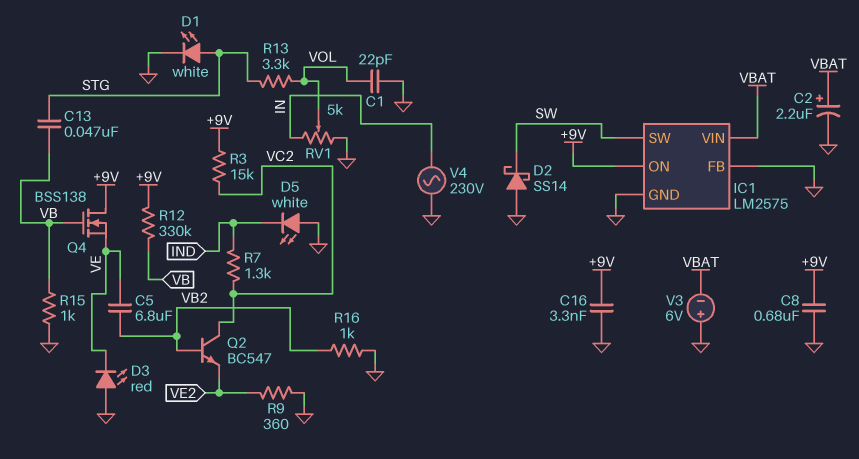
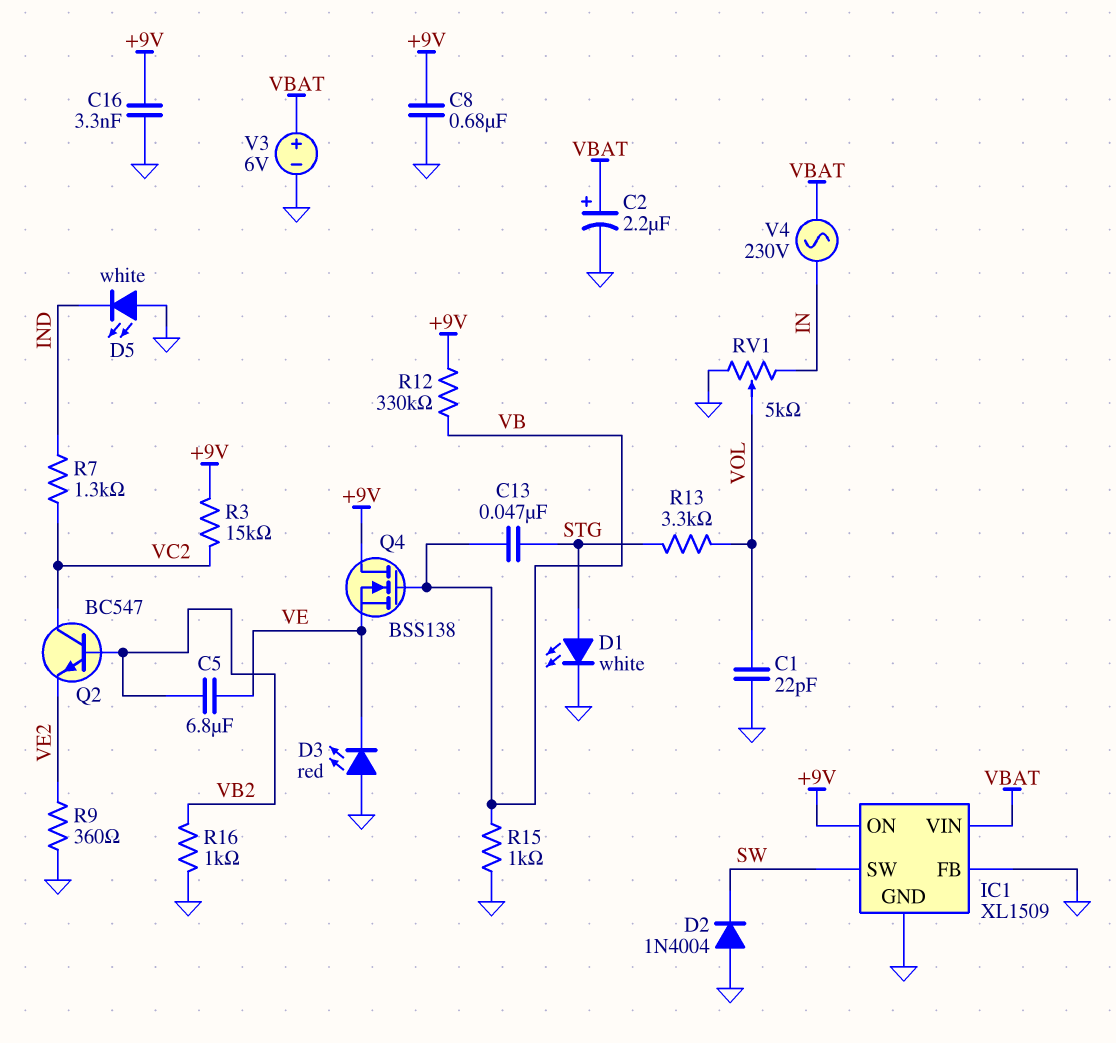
D2: schottky SS14 (A GND, K SW) -> diode 1N4004 (A GND, K SW)
IC1: LM2575 -> XL1509
V3: 6V (plus GND, minus VBAT) -> 6V (plus VBAT, minus GND)
V4: AC 230V (GND, IN) -> AC 230V (IN, VBAT)

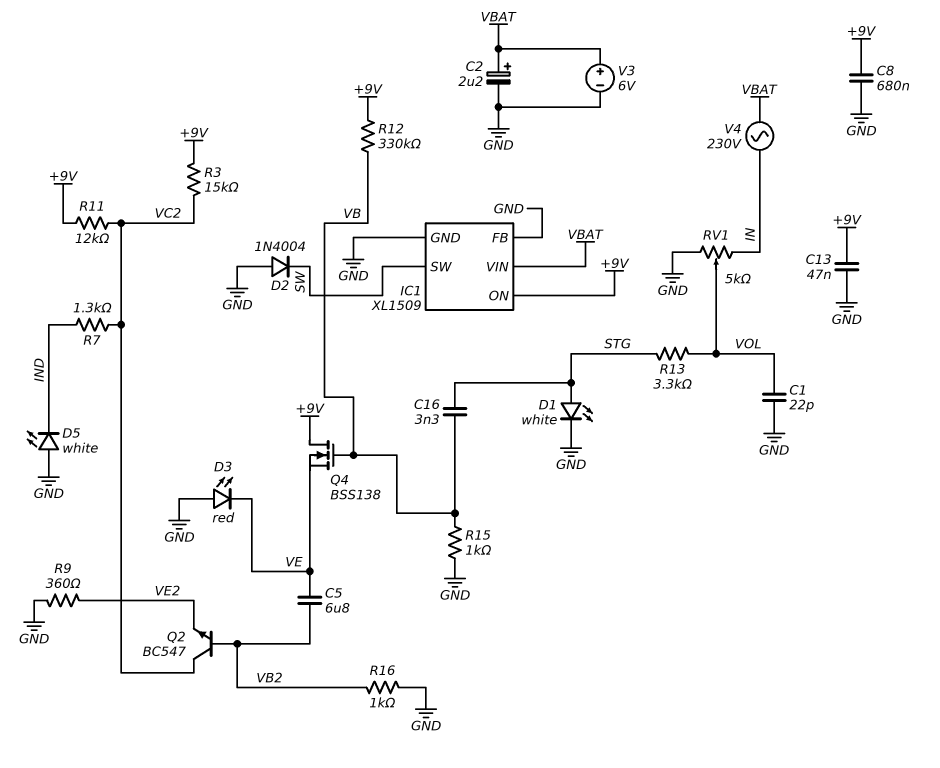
C13: 47nF (STG, VB) -> 47nF (+9V, GND)
C16: 3.3nF (+9V, GND) -> 3.3nF (STG, VB)
R11: none -> 12k (+9V, VC2)

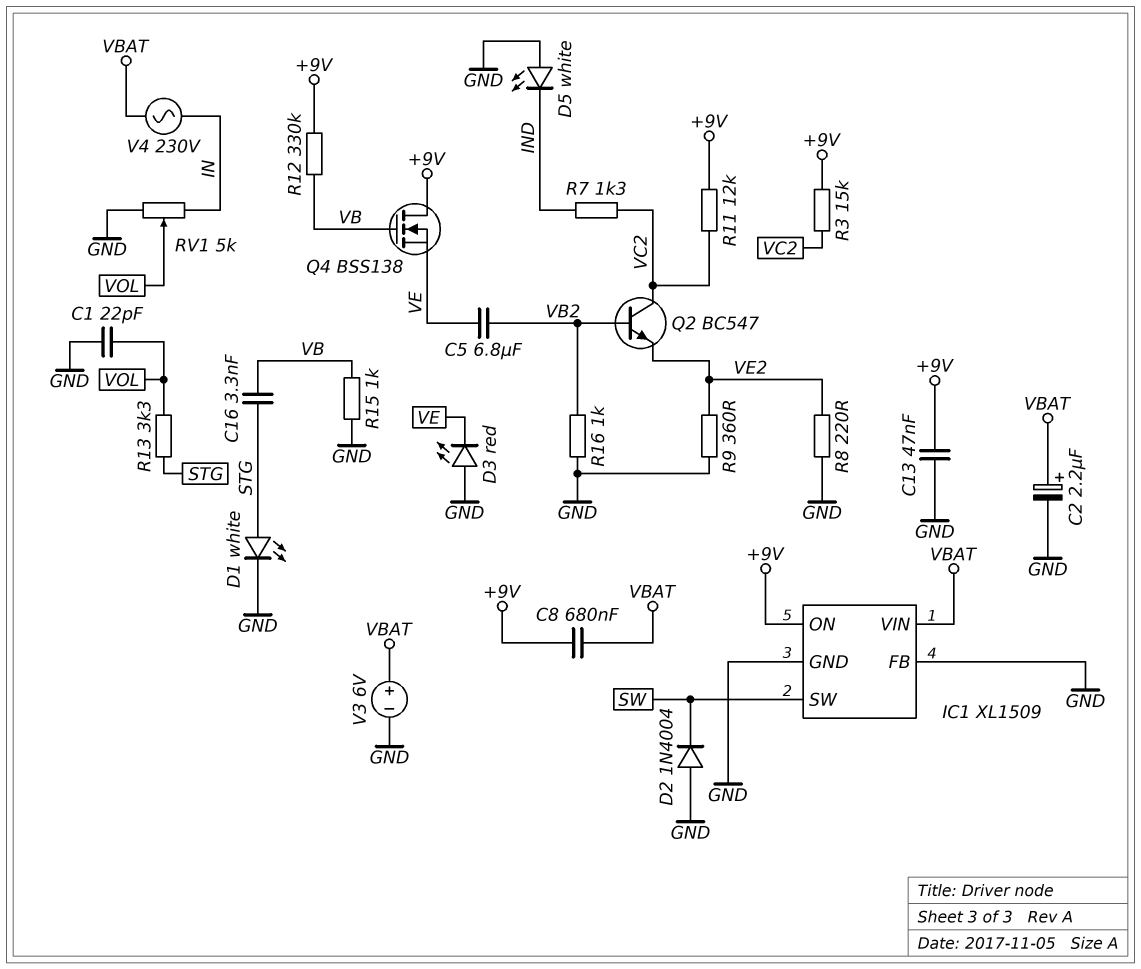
C8: 680nF (+9V, GND) -> 680nF (+9V, VBAT)
R8: none -> 220 (GND, VE2)

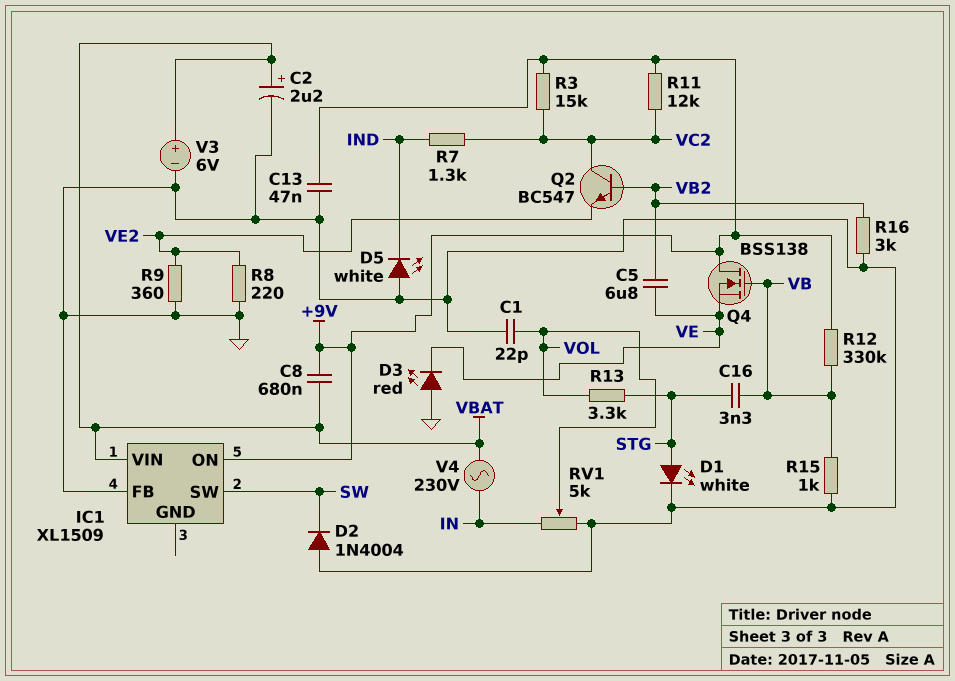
IC1 pin GND: GND -> none
R16: 1k (GND, VB2) -> 3k (GND, VB2)

